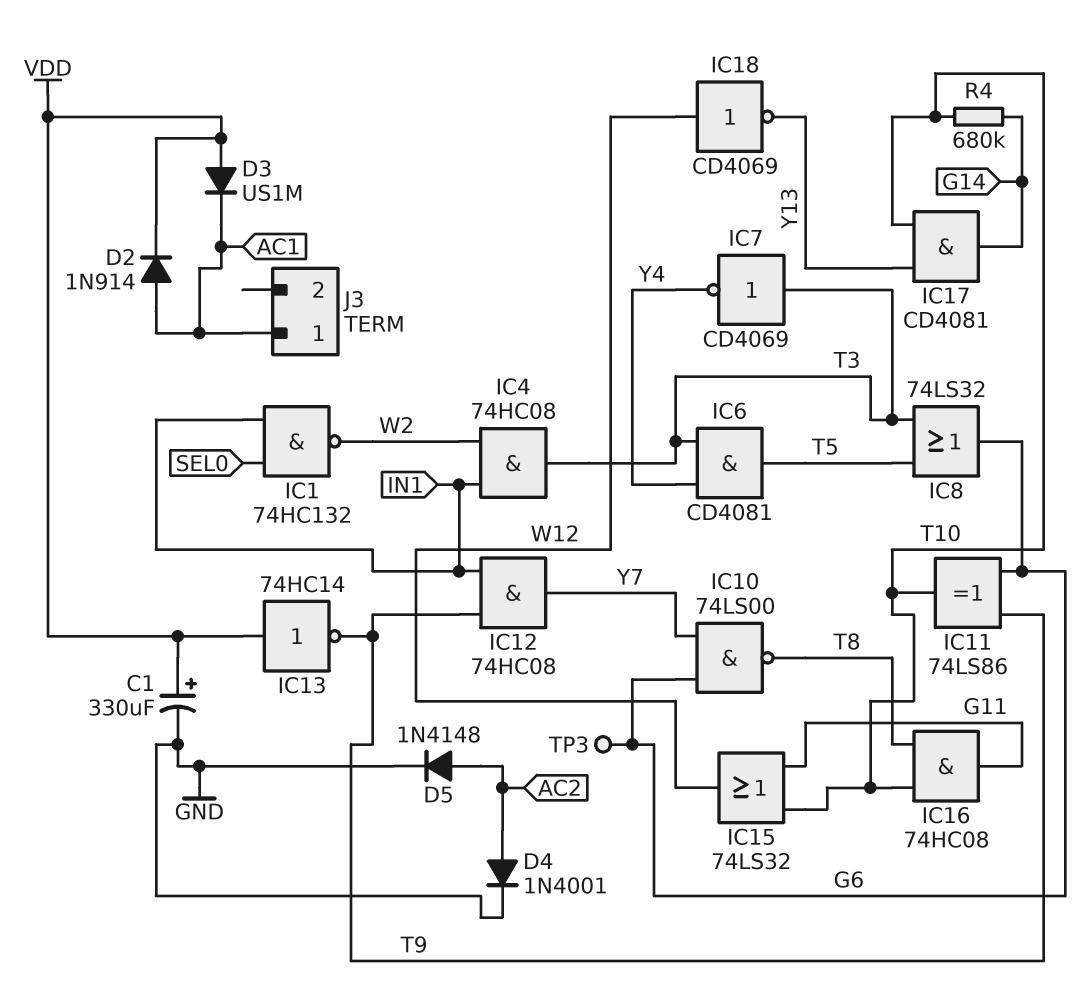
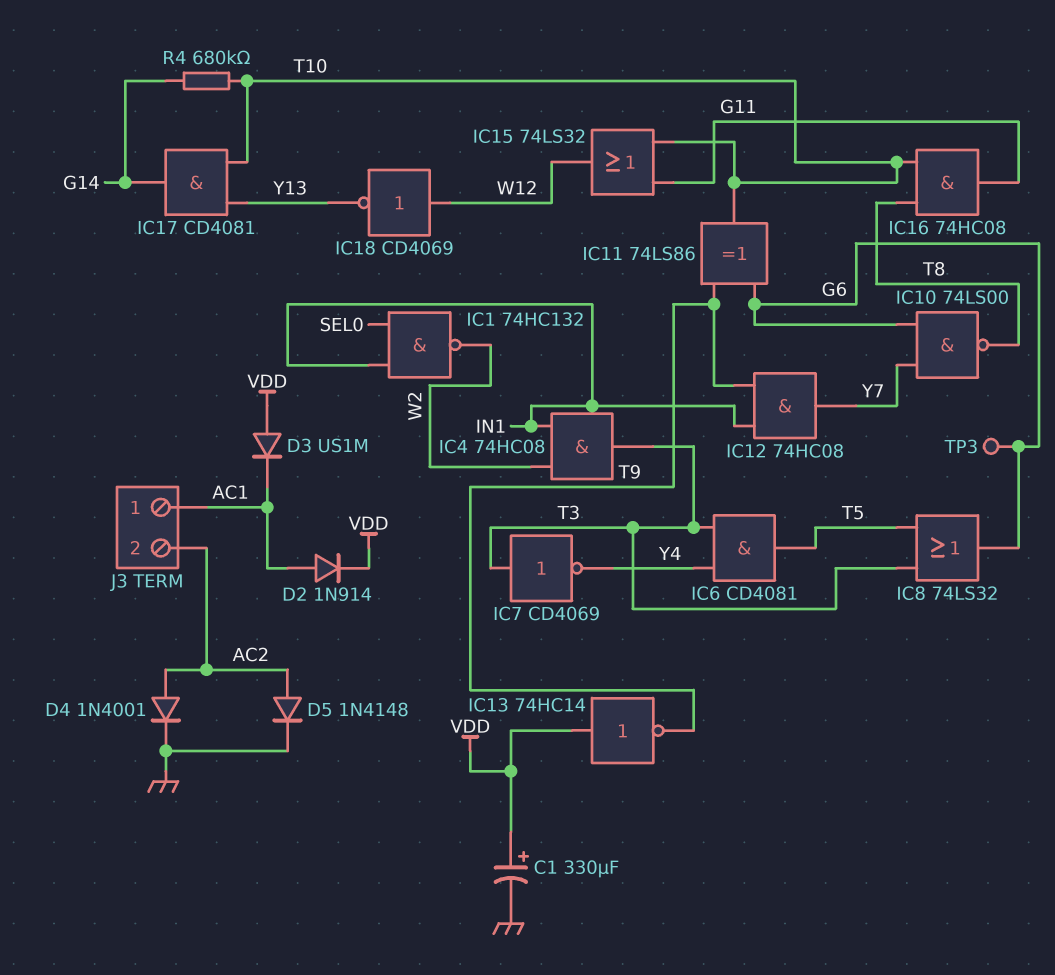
J3 pin 2: none -> AC2

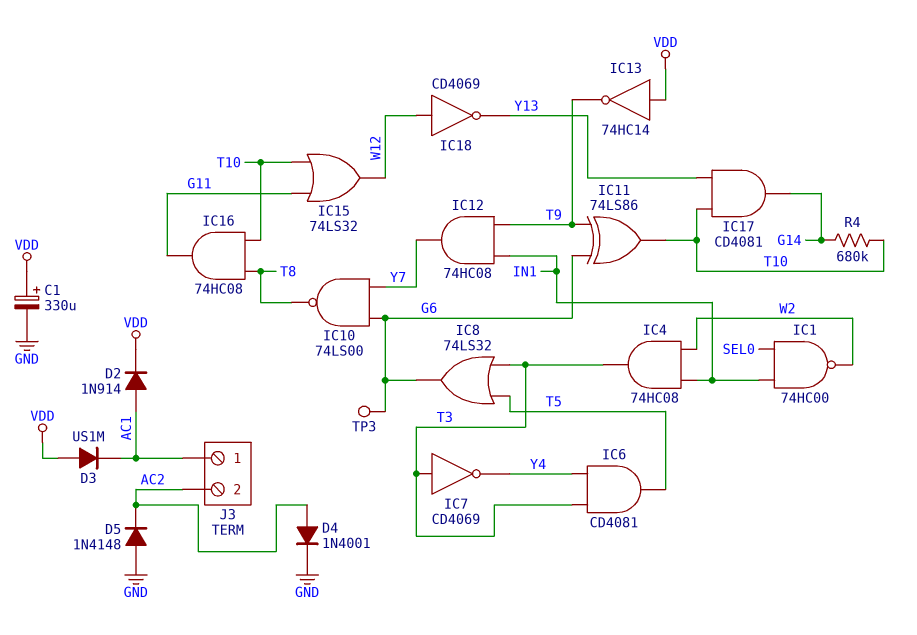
D5: diode 1N4148 (A AC2, K GND) -> diode 1N4148 (A GND, K AC2)
IC1: NAND 74HC132 (in IN1, in SEL0, out W2) -> NAND 74HC00 (in IN1, in SEL0, out W2)

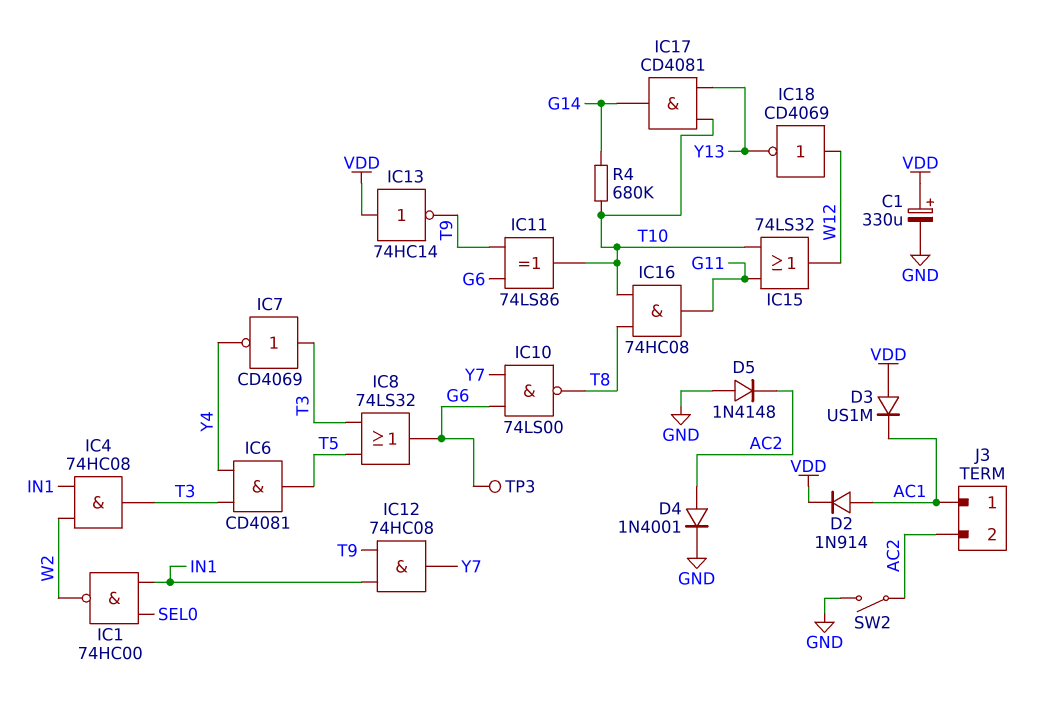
SW2: none -> switch (AC2, GND)

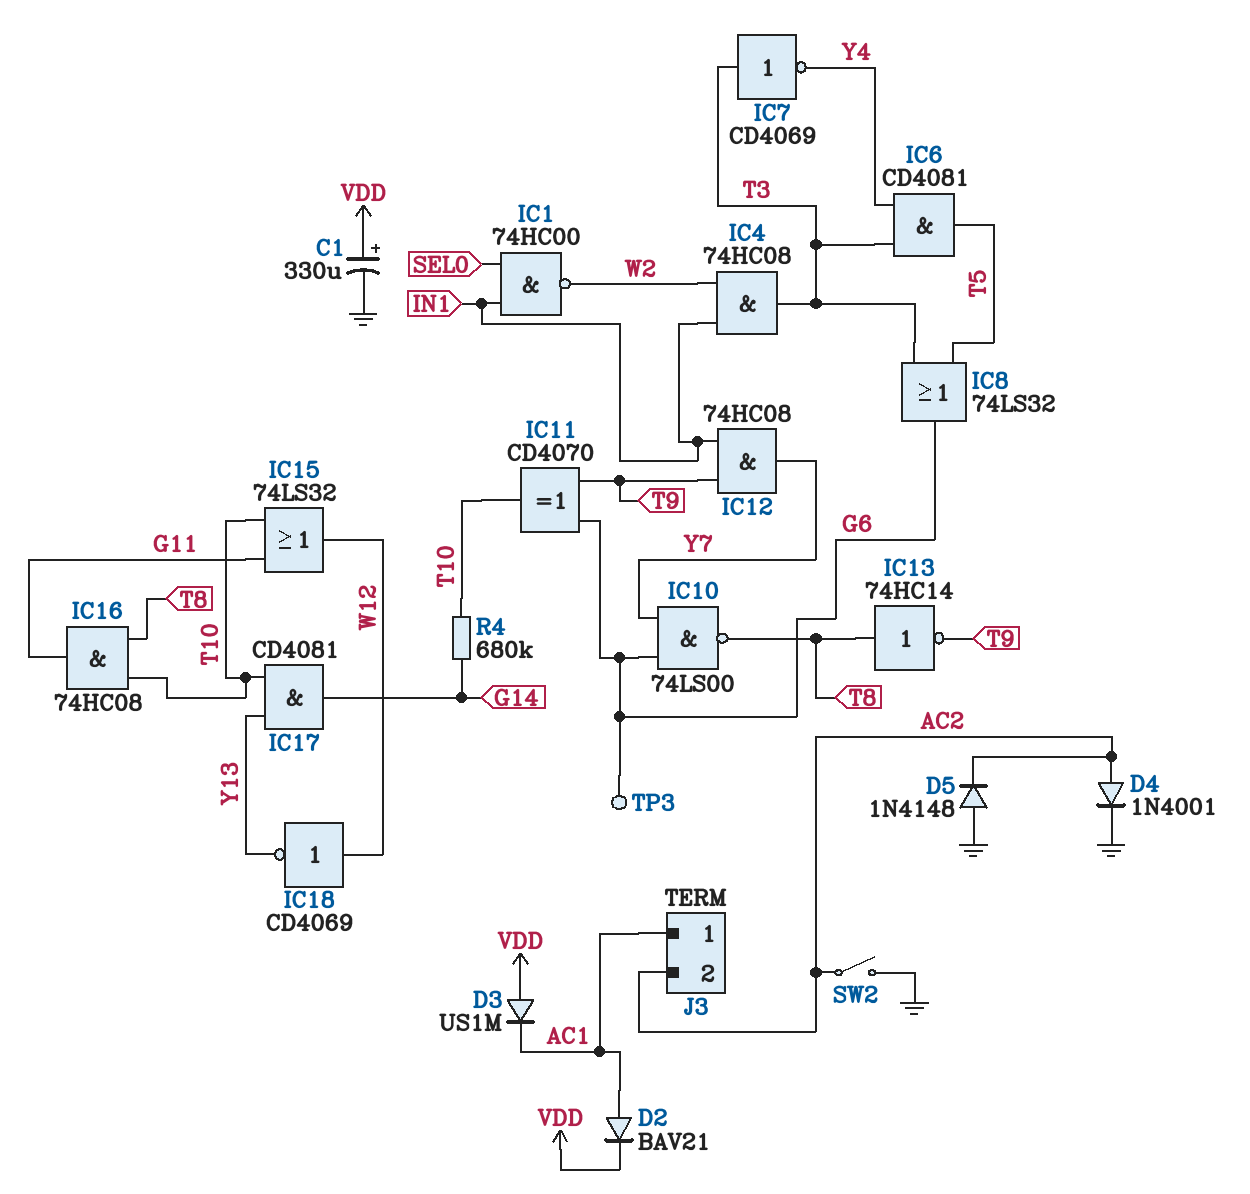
D2: diode 1N914 (A AC1, K VDD) -> diode BAV21 (A AC1, K VDD)
IC11: XOR 74LS86 (in G6, in T9, out T10) -> XOR CD4070 (in G6, in T9, out T10)
IC13: NOT 74HC14 (in VDD, out T9) -> NOT 74HC14 (in T8, out T9)

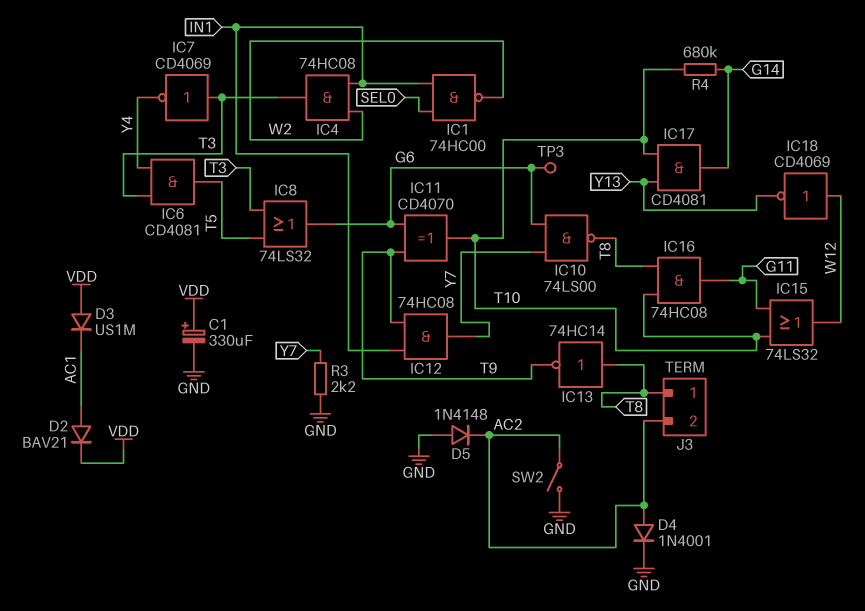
J3 pin 1: AC1 -> T8
R3: none -> 2.2k (GND, Y7)

